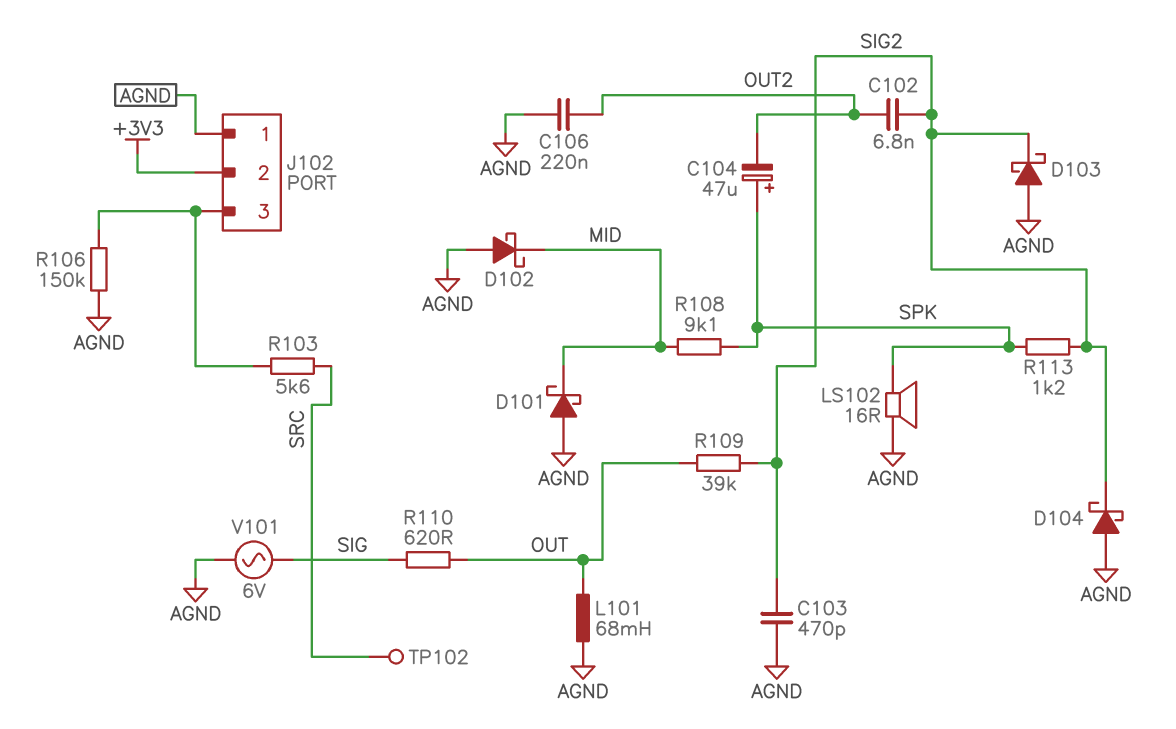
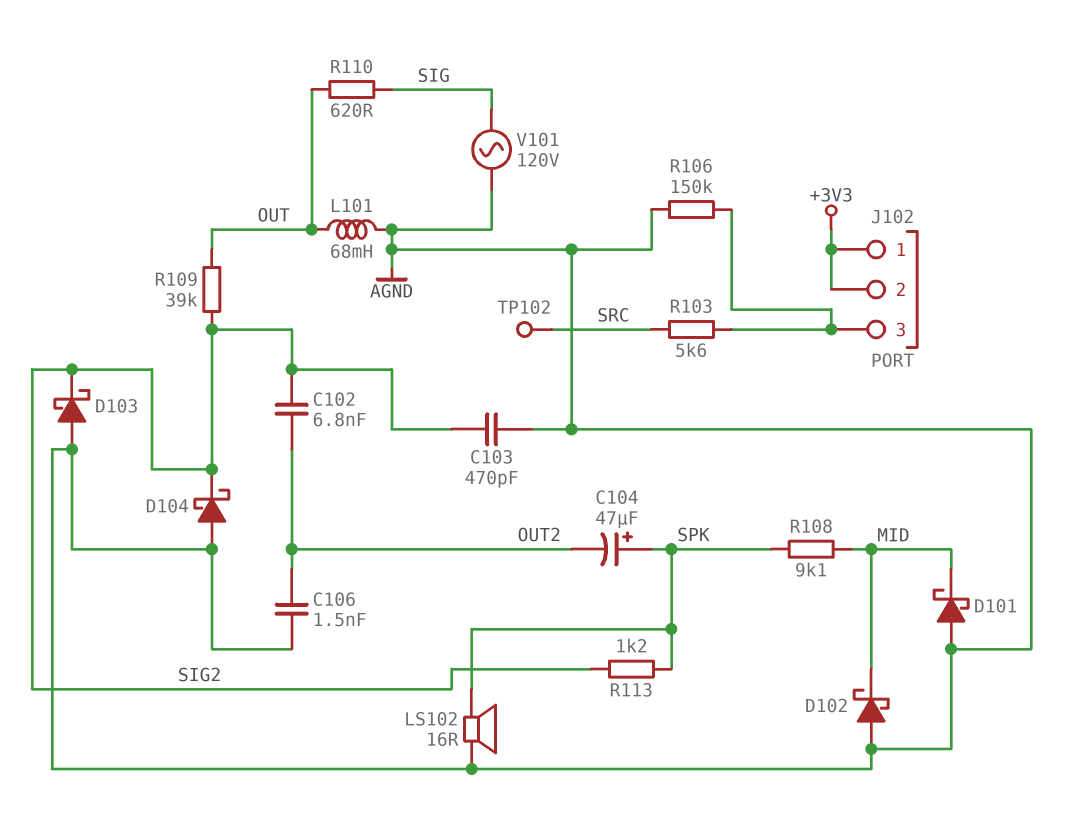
C106: 220nF (AGND, OUT2) -> 1.5nF (AGND, OUT2)
J102 pin 1: AGND -> +3V3
V101: AC 6V (AGND, SIG) -> AC 120V (AGND, SIG)

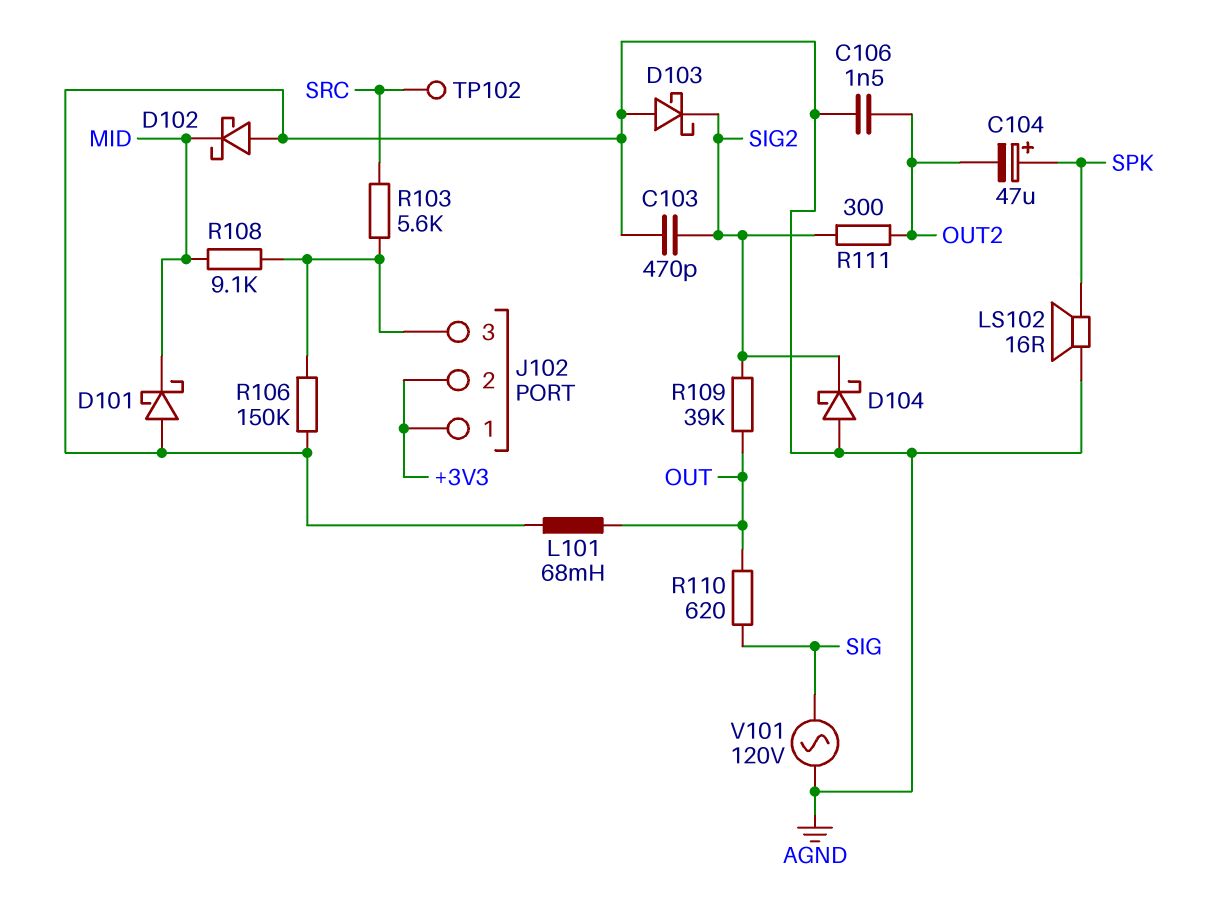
C102: 6.8nF (OUT2, SIG2) -> none
R108: 9.1k (MID, SPK) -> 9.1k (J102/3, MID)
R111: none -> 300 (OUT2, SIG2)
R113: 1.2k (SIG2, SPK) -> none

